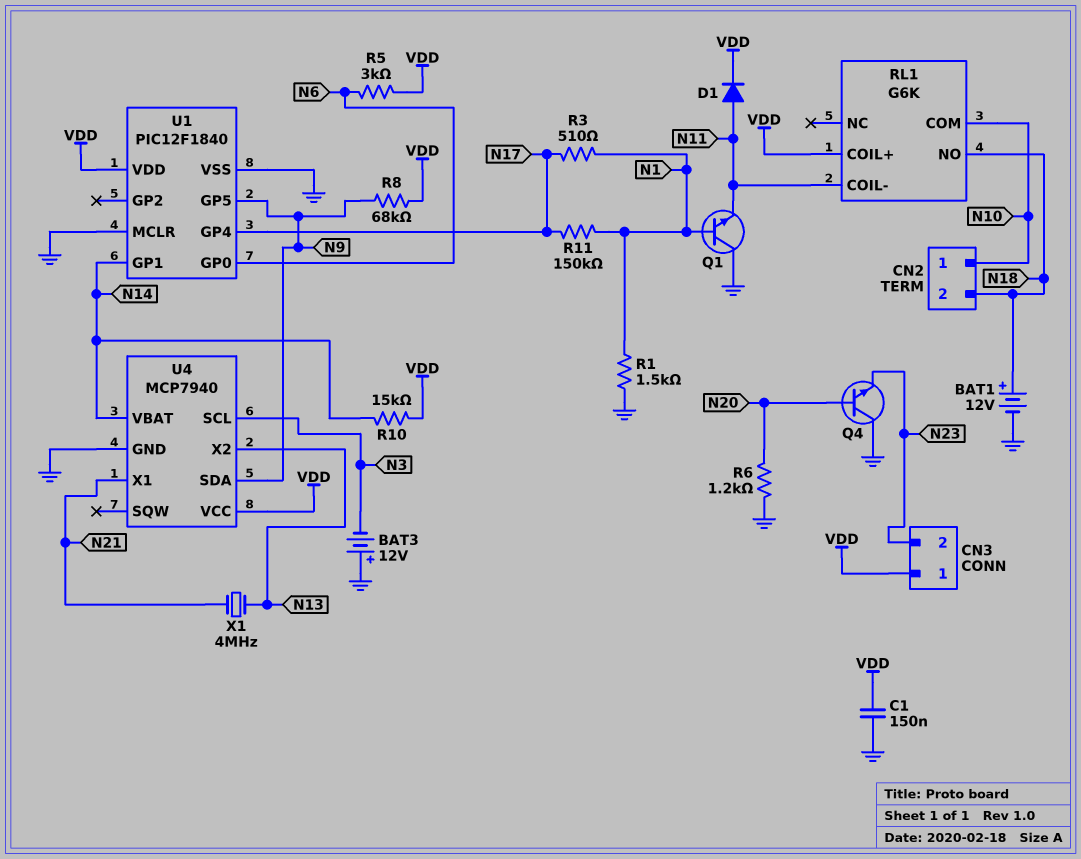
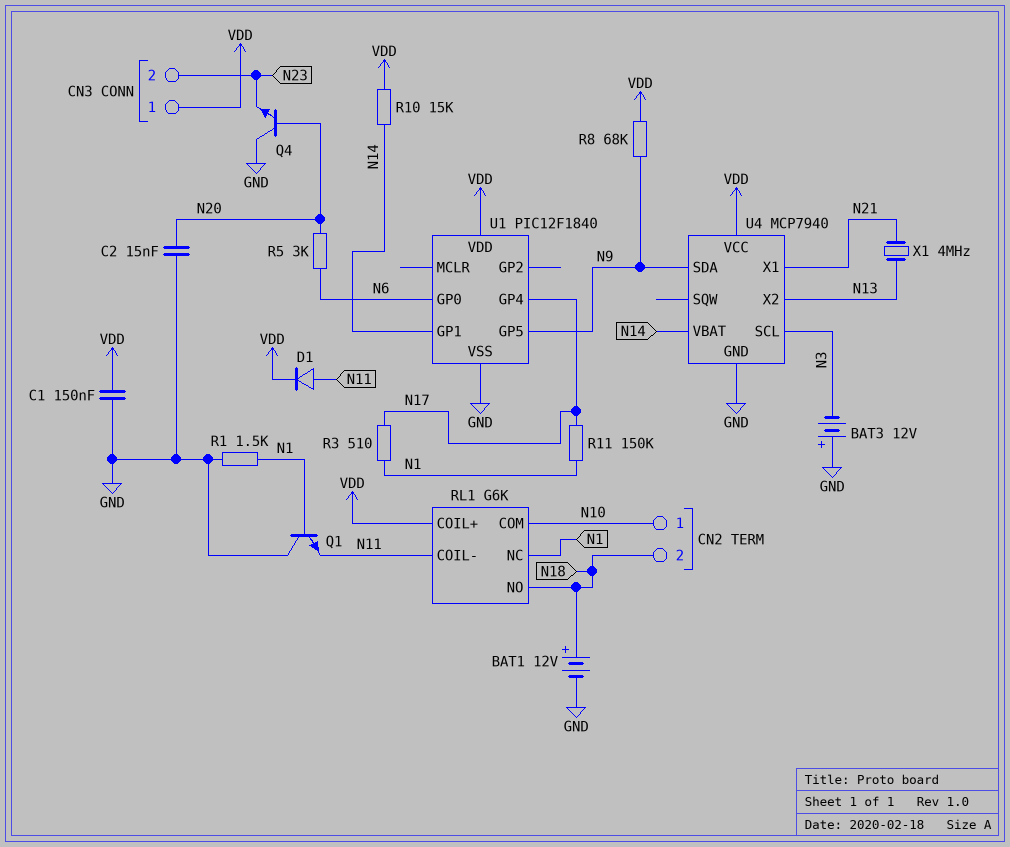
C2: none -> 15nF (GND, N20)
R5: 3k (N6, VDD) -> 3k (N6, N20)
R6: 1.2k (GND, N20) -> none
RL1 pin NC: none -> N1
U1 pin MCLR: GND -> none

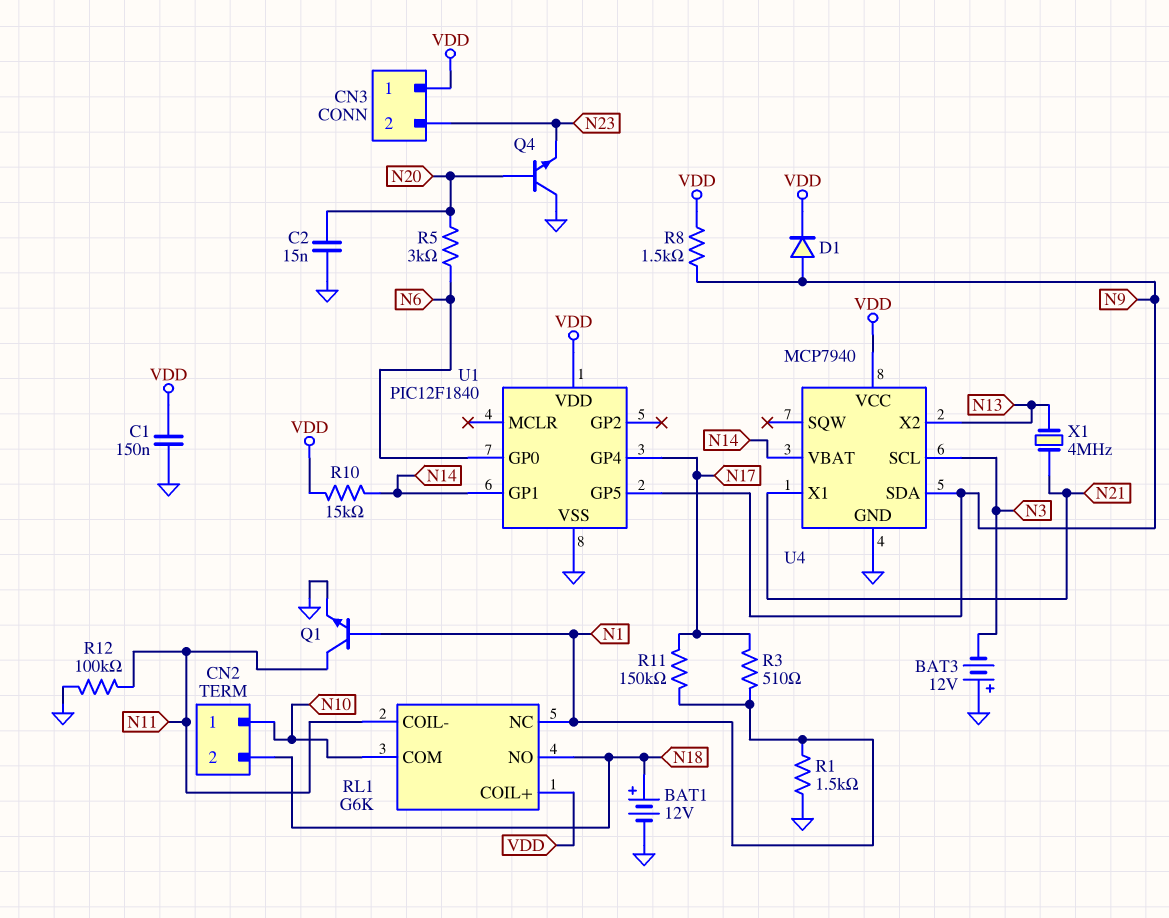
D1: diode (A N11, K VDD) -> diode (A N9, K VDD)
Q1: NPN (B N1, C GND, E N11) -> NPN (B N1, C N11, E GND)
R8: 68k (N9, VDD) -> 1.5k (N9, VDD)
R12: none -> 100k (GND, N11)

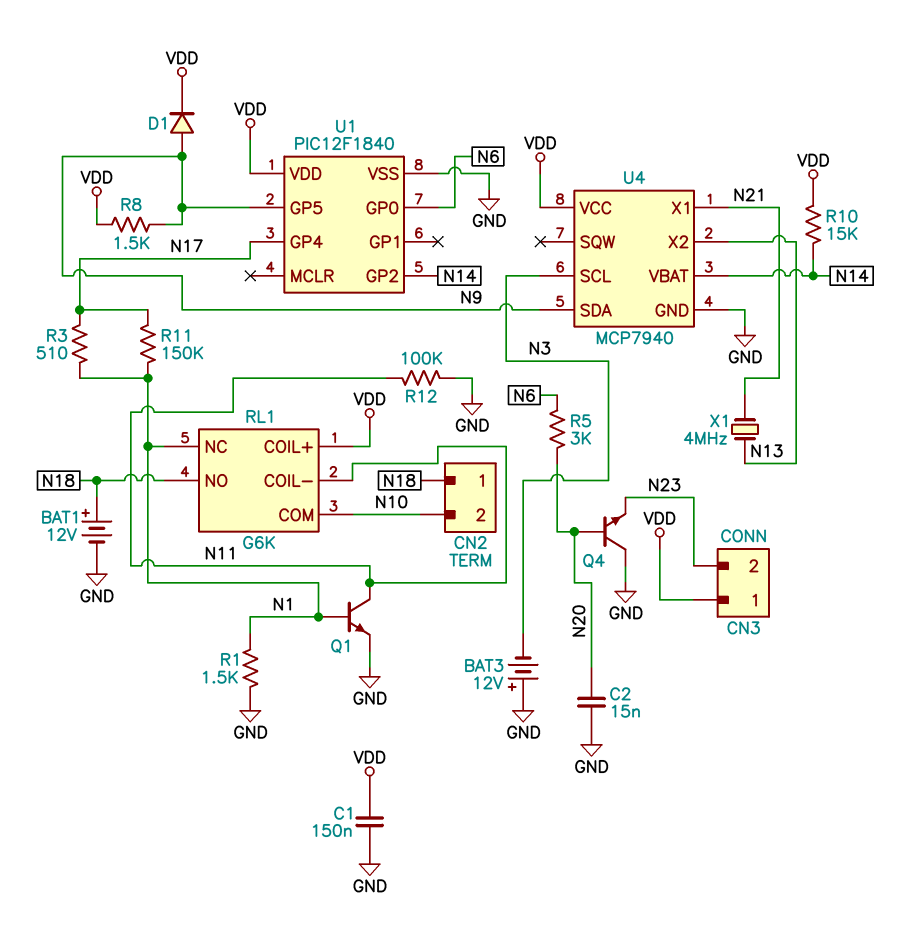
CN2 pin 1: N10 -> N18
CN2 pin 2: N18 -> N10
U1 pin GP1: N14 -> none
U1 pin GP2: none -> N14

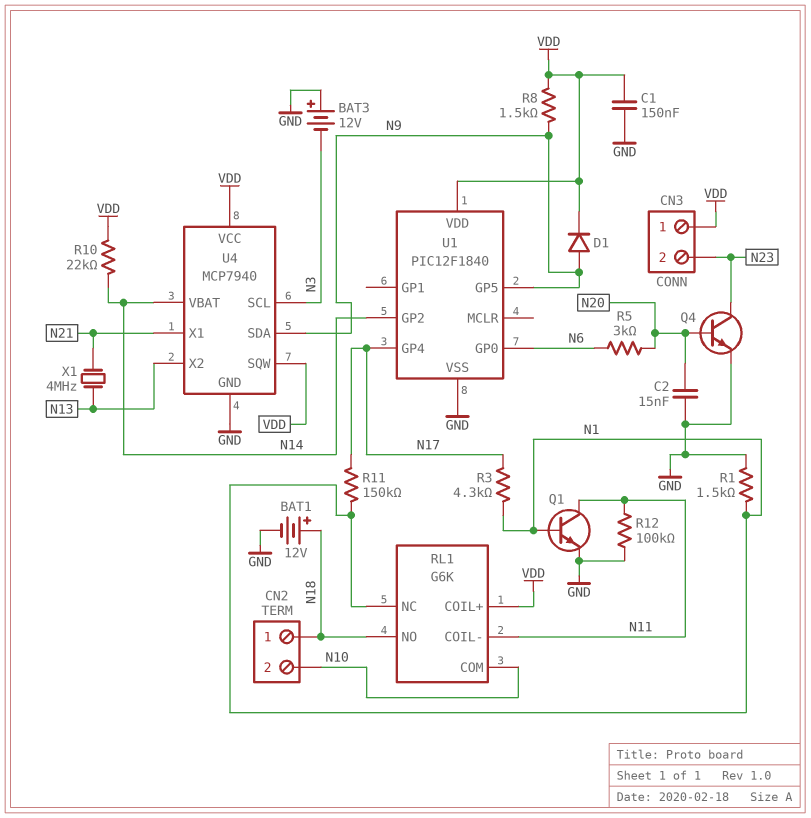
Q4: NPN (B N20, C GND, E N23) -> NPN (B N20, C N23, E GND)
R3: 510 (N1, N17) -> 4.3k (N1, N17)
R10: 15k (N14, VDD) -> 22k (N14, VDD)
U4 pin SQW: none -> VDD

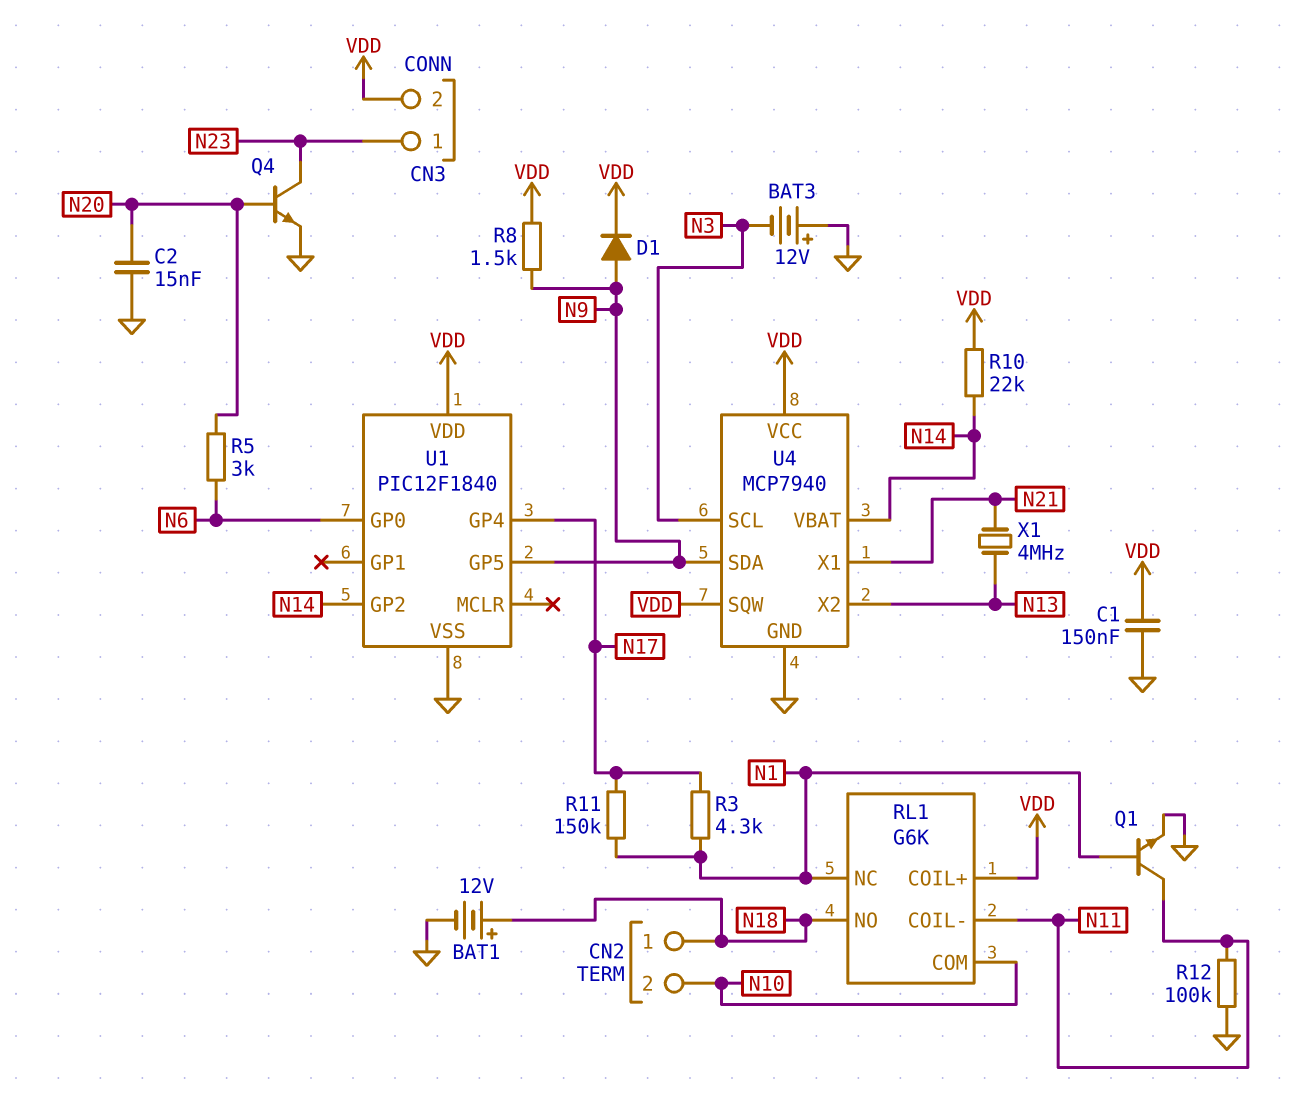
CN3 pin 1: VDD -> N23
CN3 pin 2: N23 -> VDD
R1: 1.5k (GND, N1) -> none

